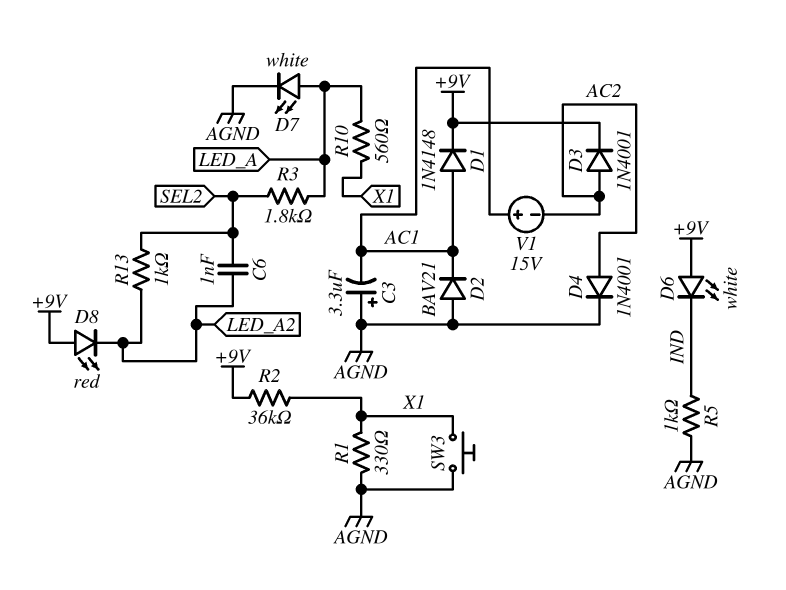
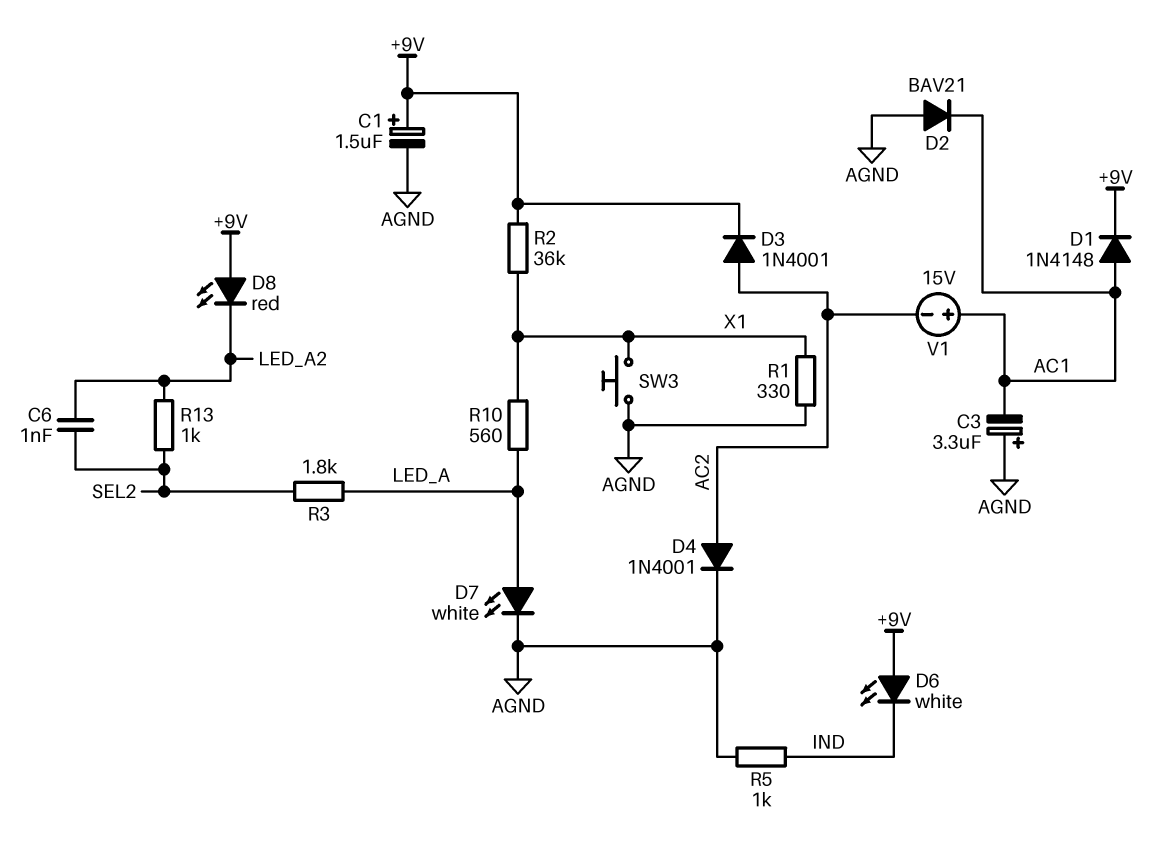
C1: none -> 1.5uF (plus +9V, minus AGND)

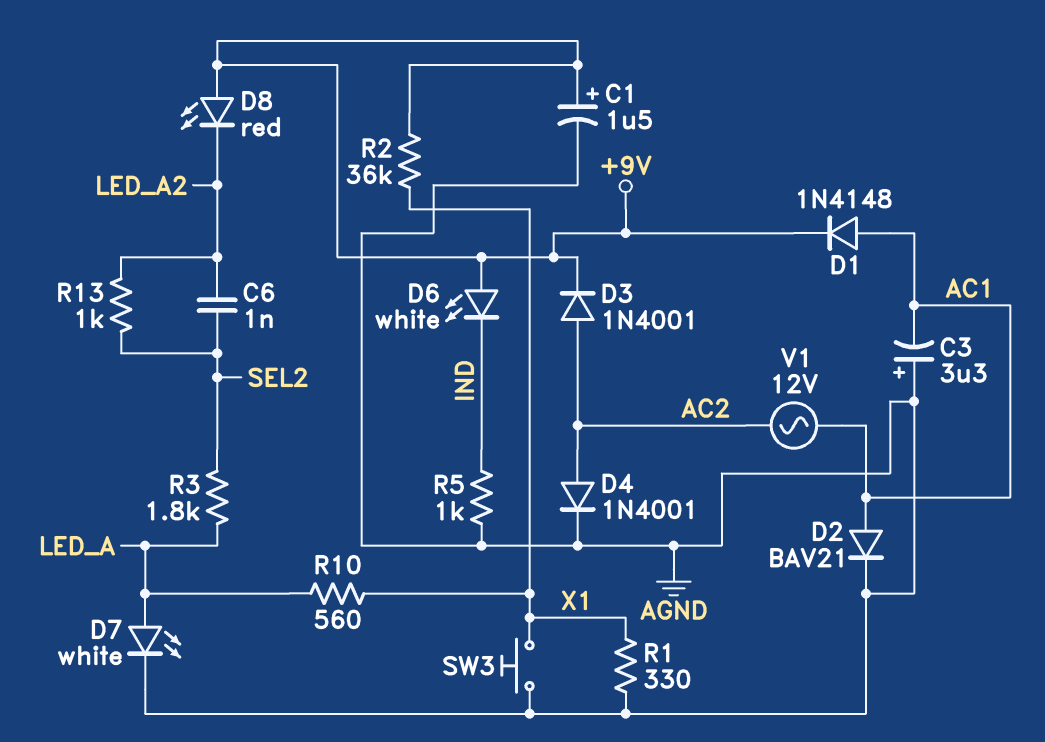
D2: diode BAV21 (A AGND, K AC1) -> diode BAV21 (A AC1, K AGND)
V1: 15V (plus AC1, minus AC2) -> AC 12V (AC1, AC2)

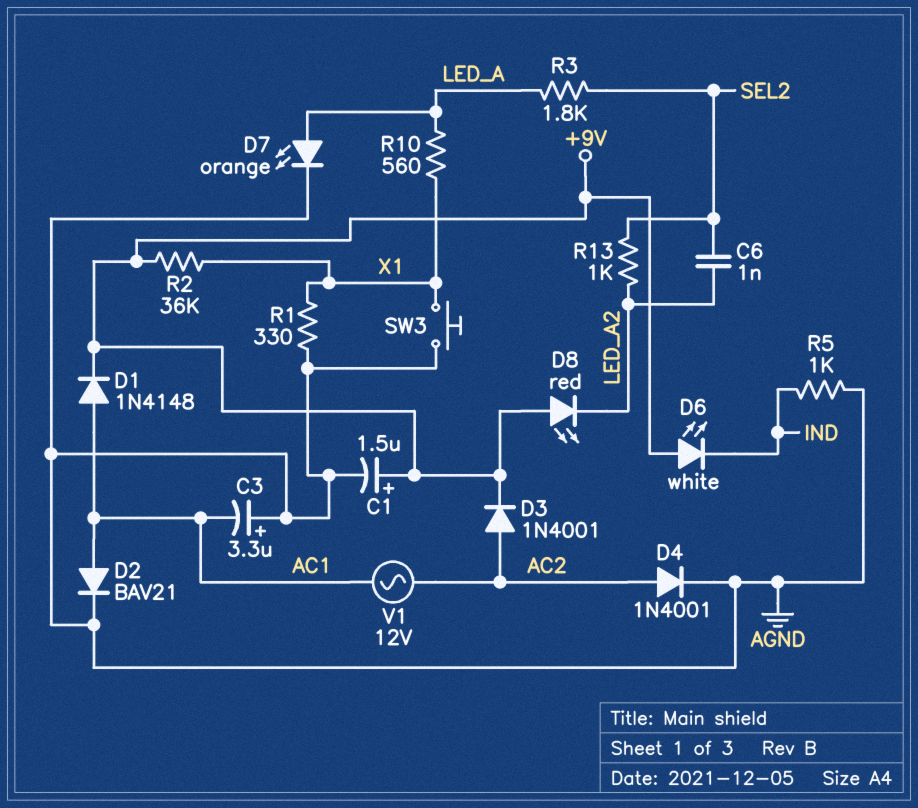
D7: LED white (A LED_A, K AGND) -> LED orange (A LED_A, K AGND)

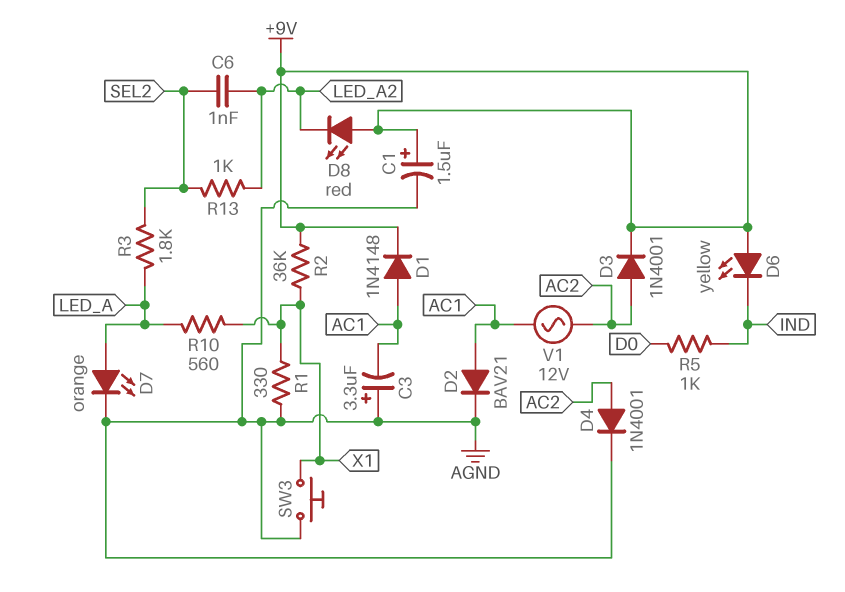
D6: LED white (A +9V, K IND) -> LED yellow (A +9V, K IND)
R5: 1k (AGND, IND) -> 1k (D0, IND)

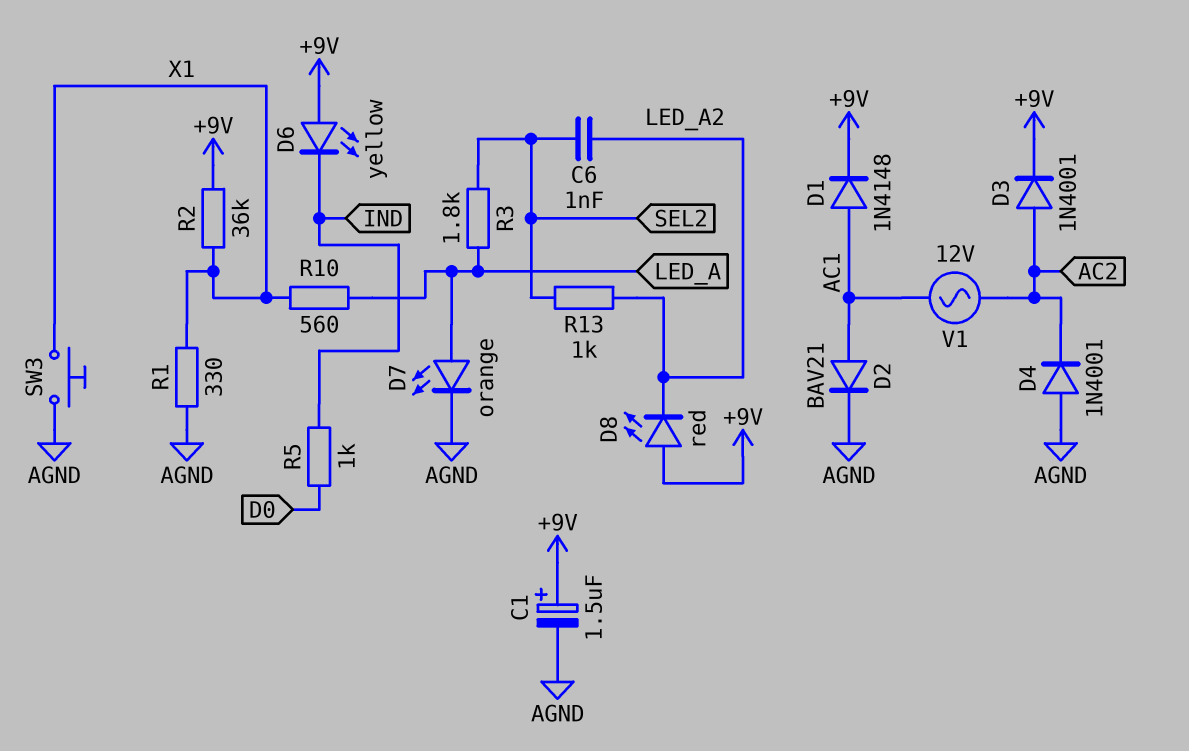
C3: 3.3uF (plus AGND, minus AC1) -> none
D4: diode 1N4001 (A AC2, K AGND) -> diode 1N4001 (A AGND, K AC2)

